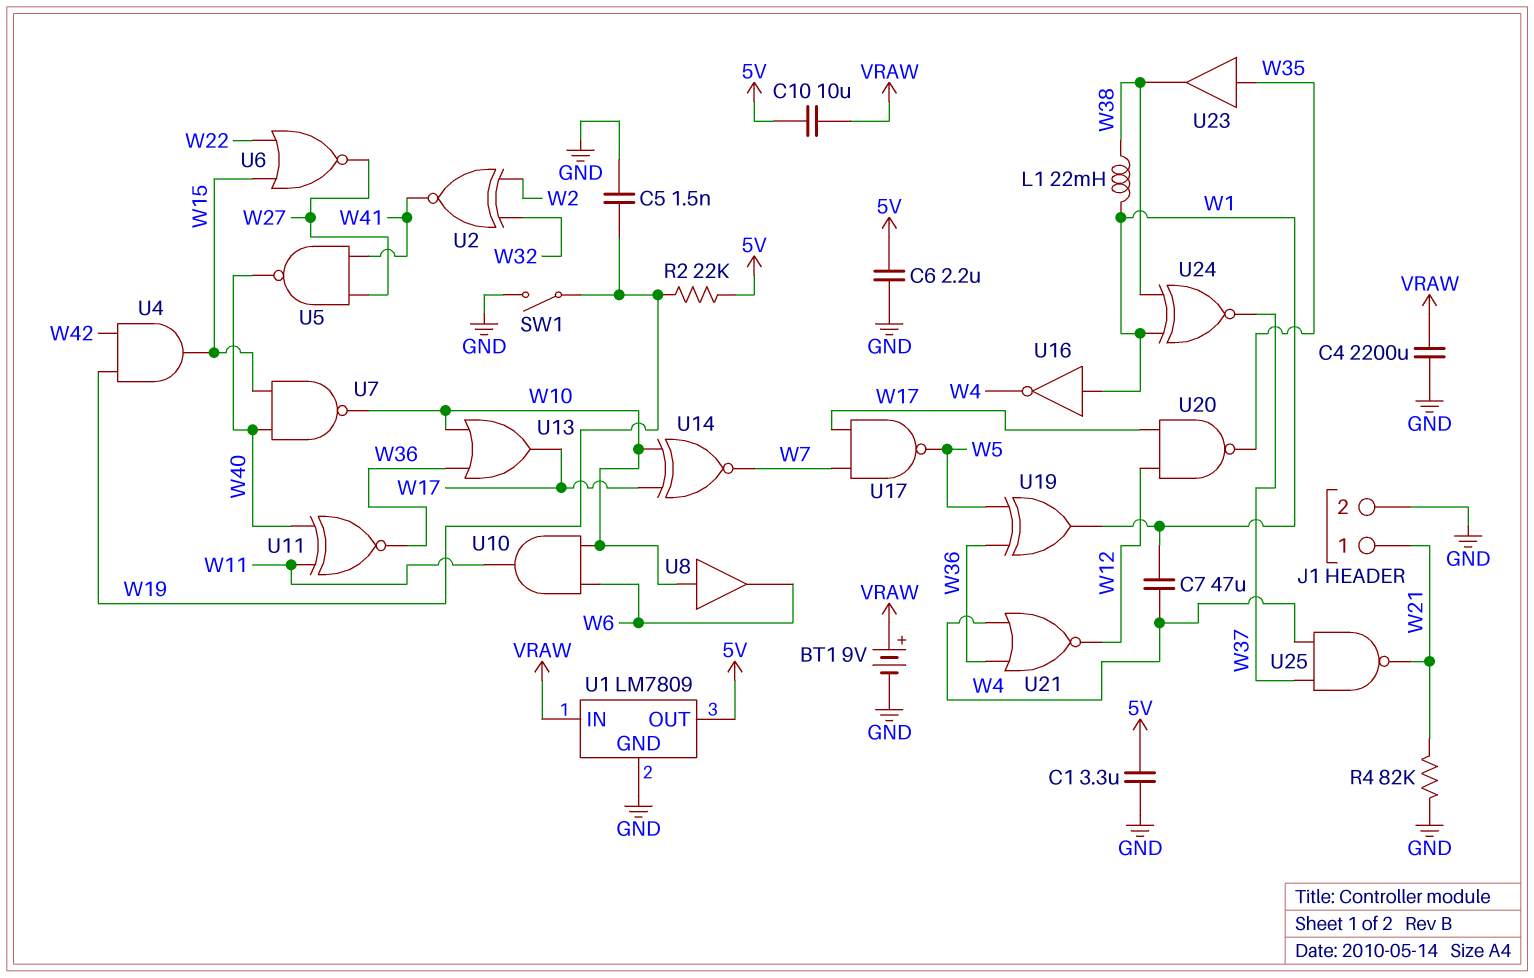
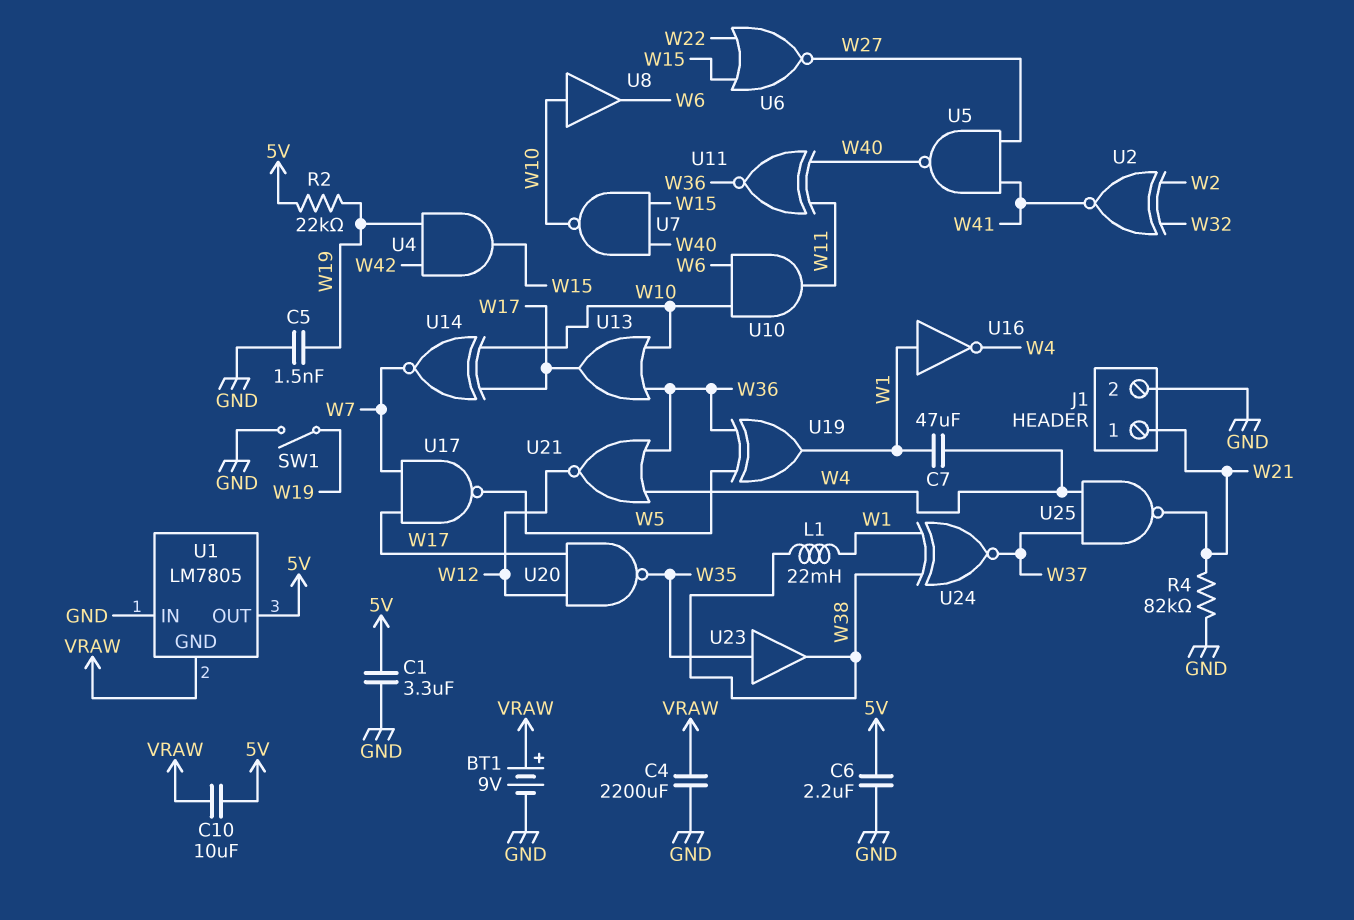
U1: LM7809 -> LM7805
U1 pin GND: GND -> VRAW
U1 pin IN: VRAW -> GND

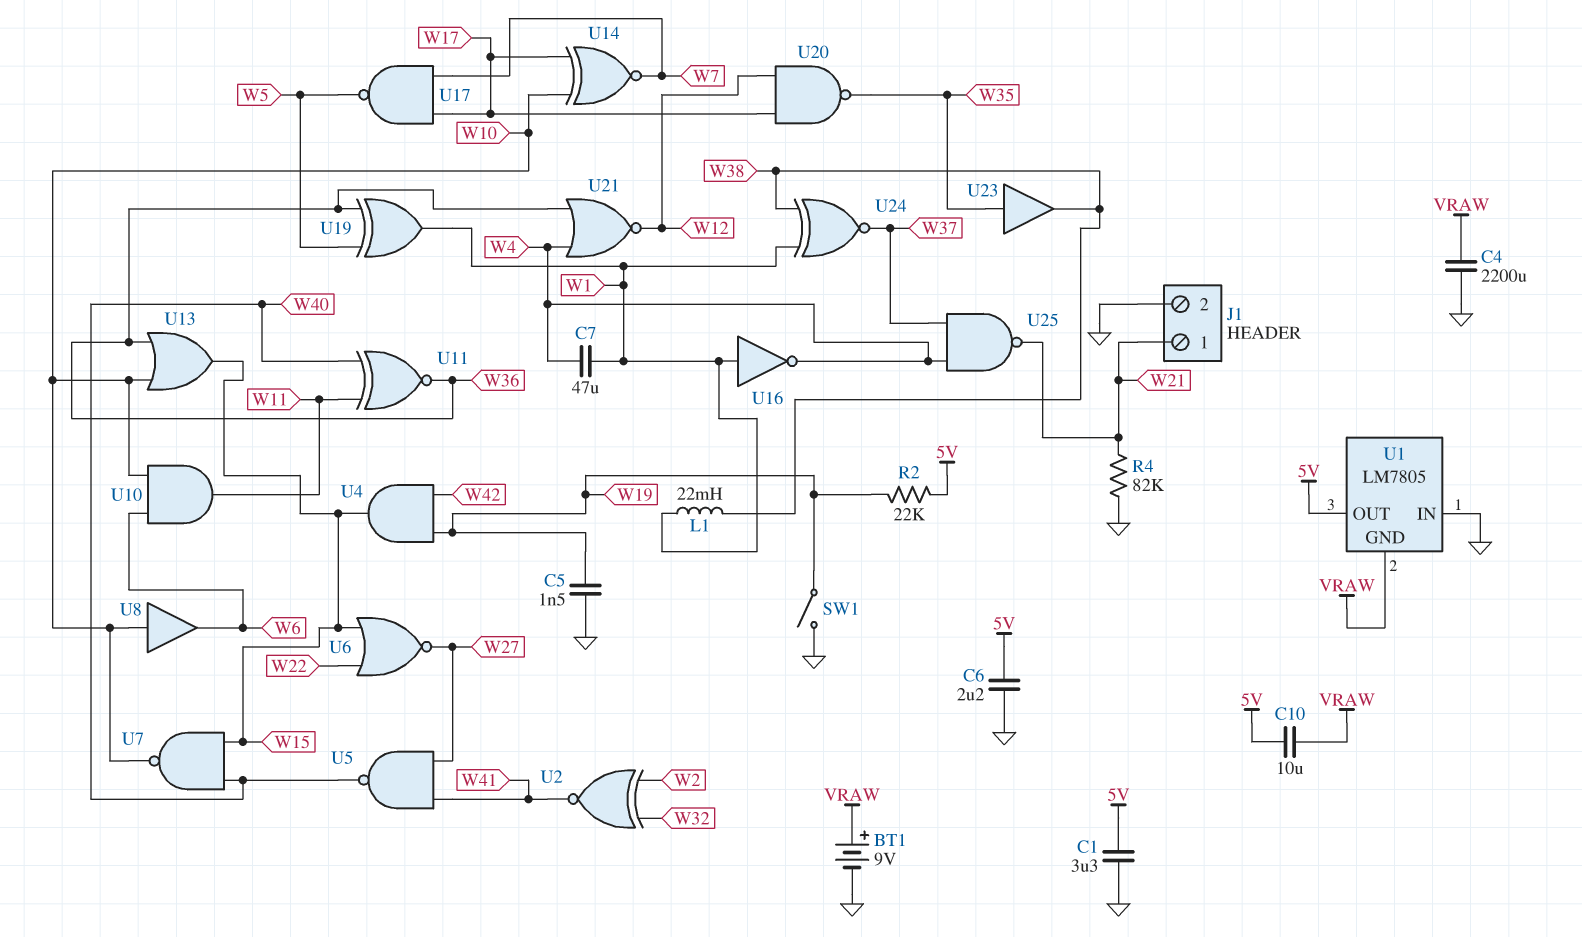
U13: OR (in W10, in W36, out W17) -> OR (in W10, in W36, out W15)

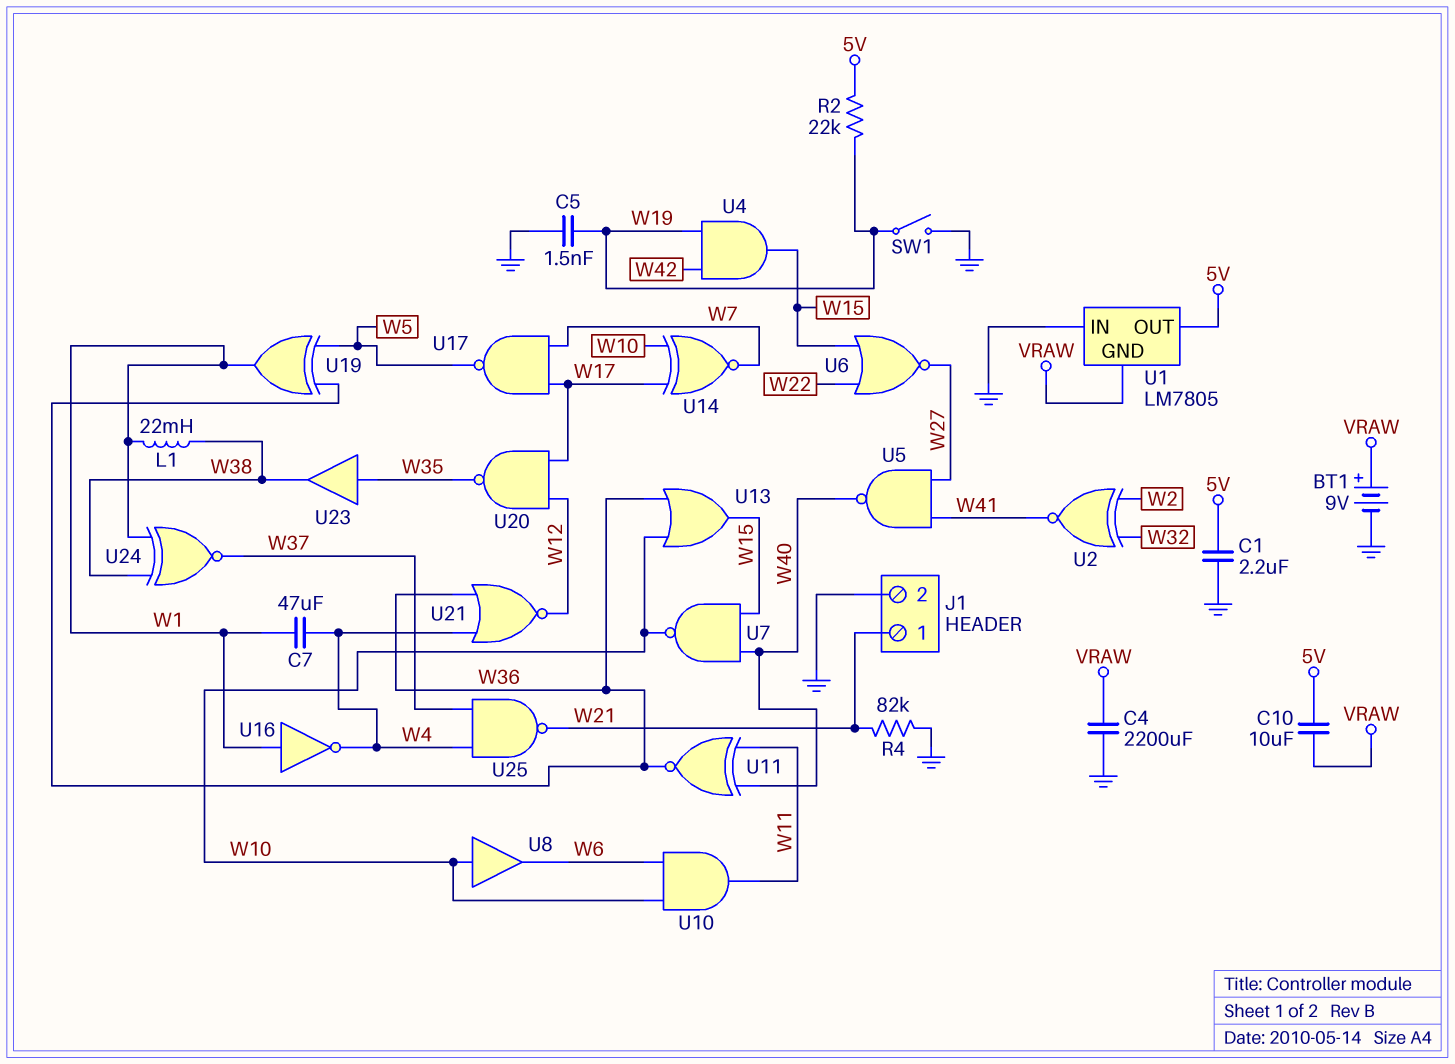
C1: 3.3uF (5V, GND) -> 2.2uF (5V, GND)
C6: 2.2uF (5V, GND) -> none

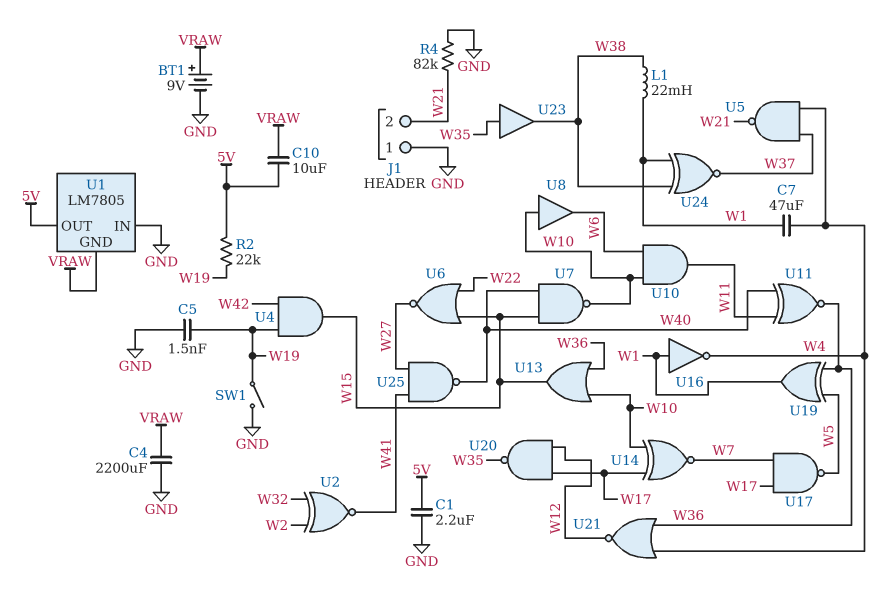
J1 pin 1: W21 -> GND
J1 pin 2: GND -> W21
U5: NAND (in W27, in W41, out W40) -> NAND (in W4, in W37, out W21)
U25: NAND (in W4, in W37, out W21) -> NAND (in W27, in W41, out W40)

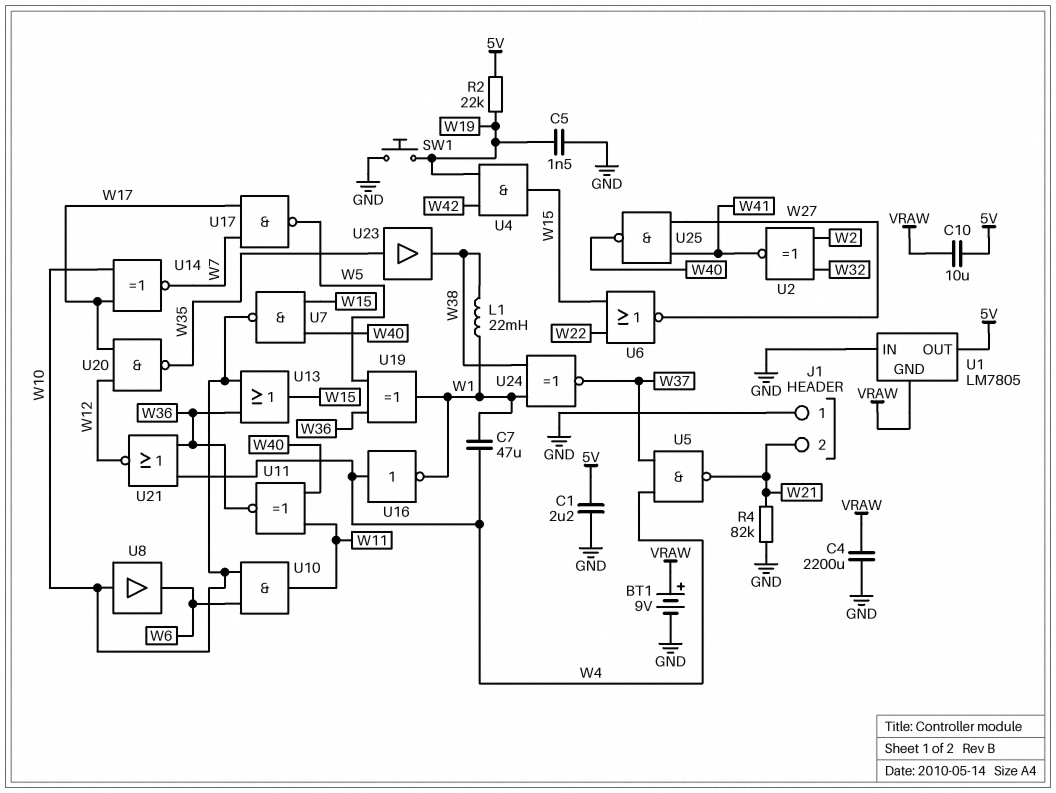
SW1: switch (GND, W19) -> button (GND, W19)
U16: NOT (in W1, out W4) -> NOT (in W4, out W1)

